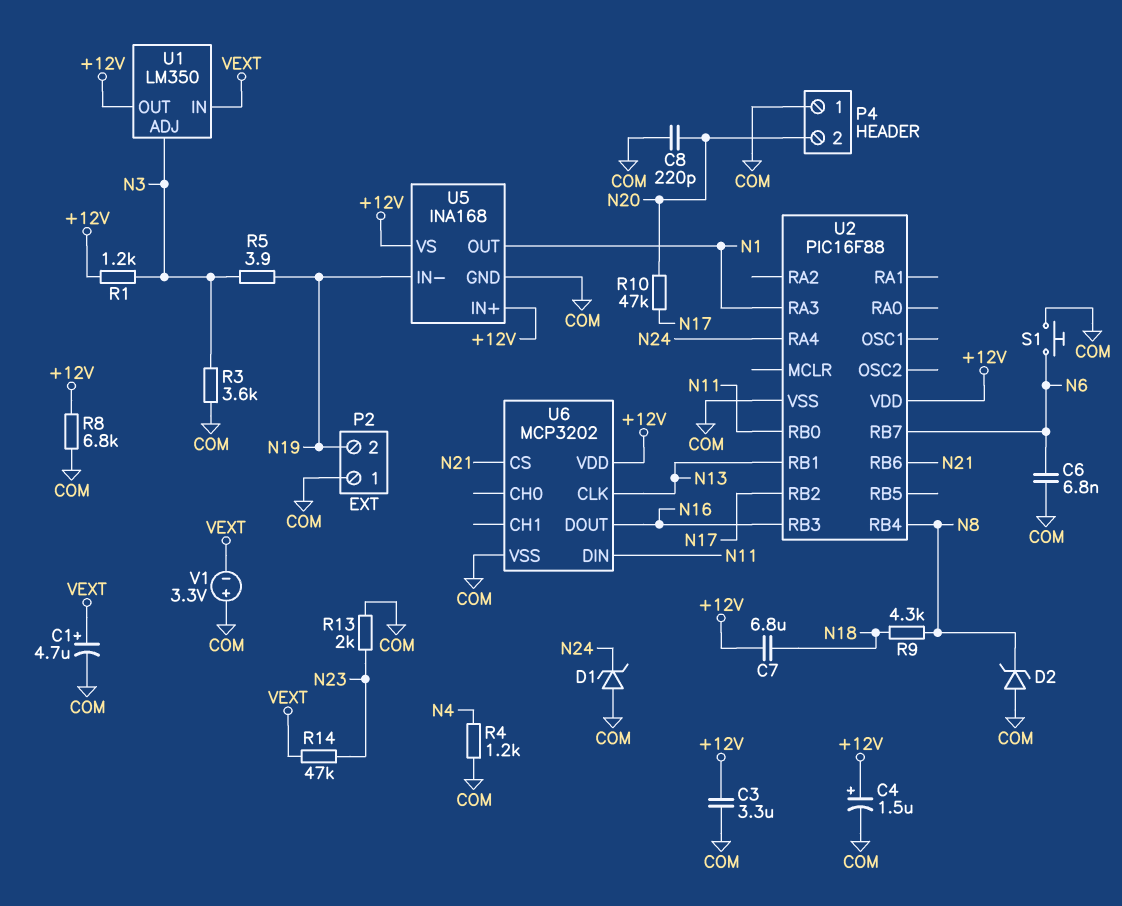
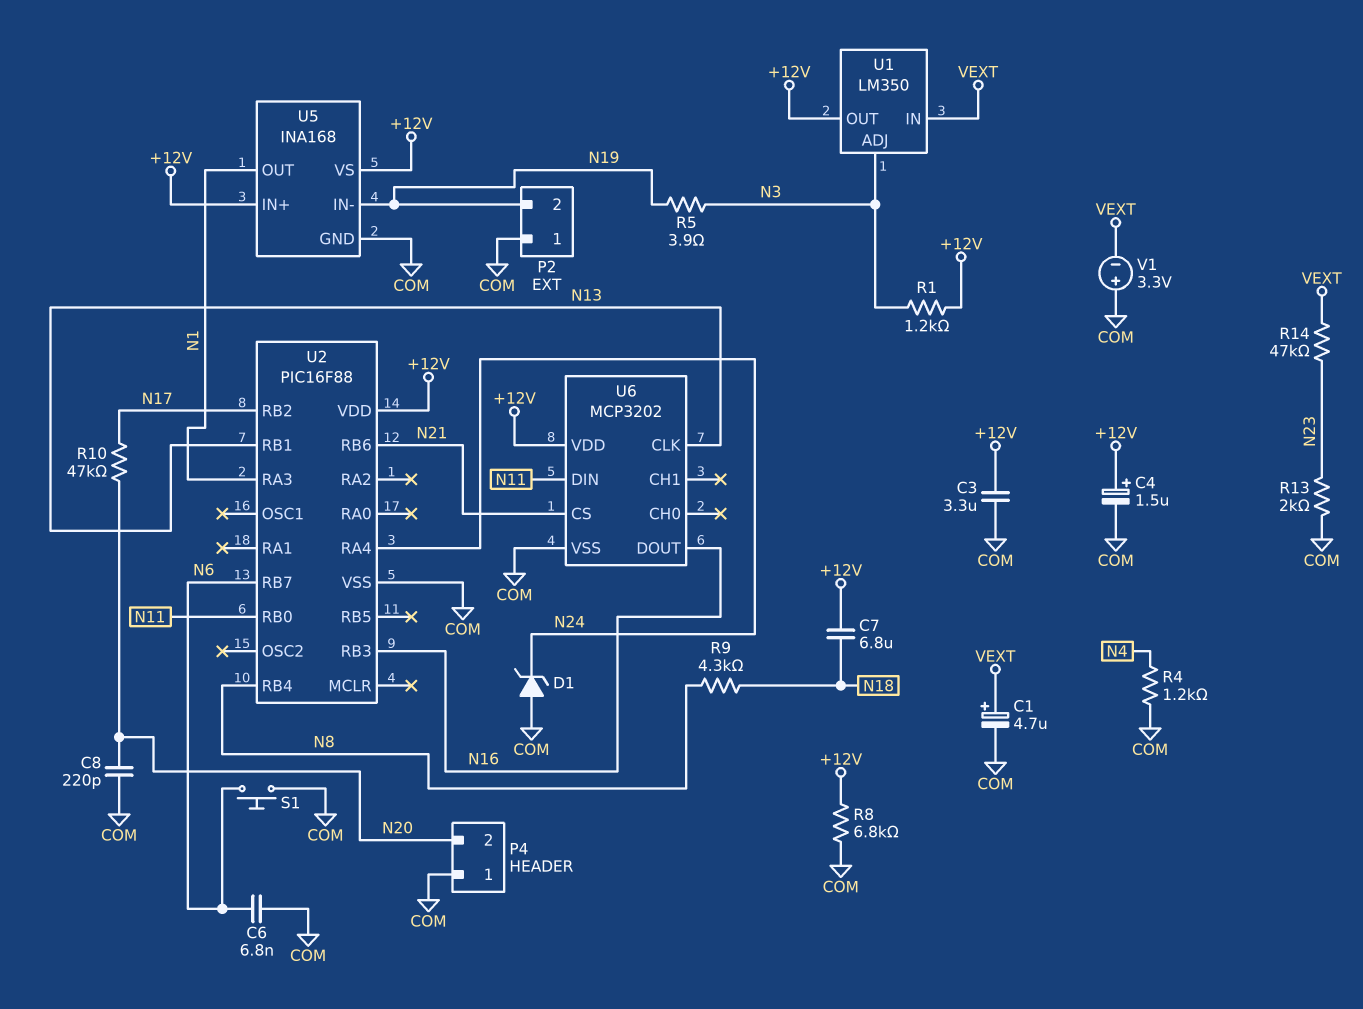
D2: zener (A COM, K N8) -> none
R3: 3.6k (COM, N3) -> none

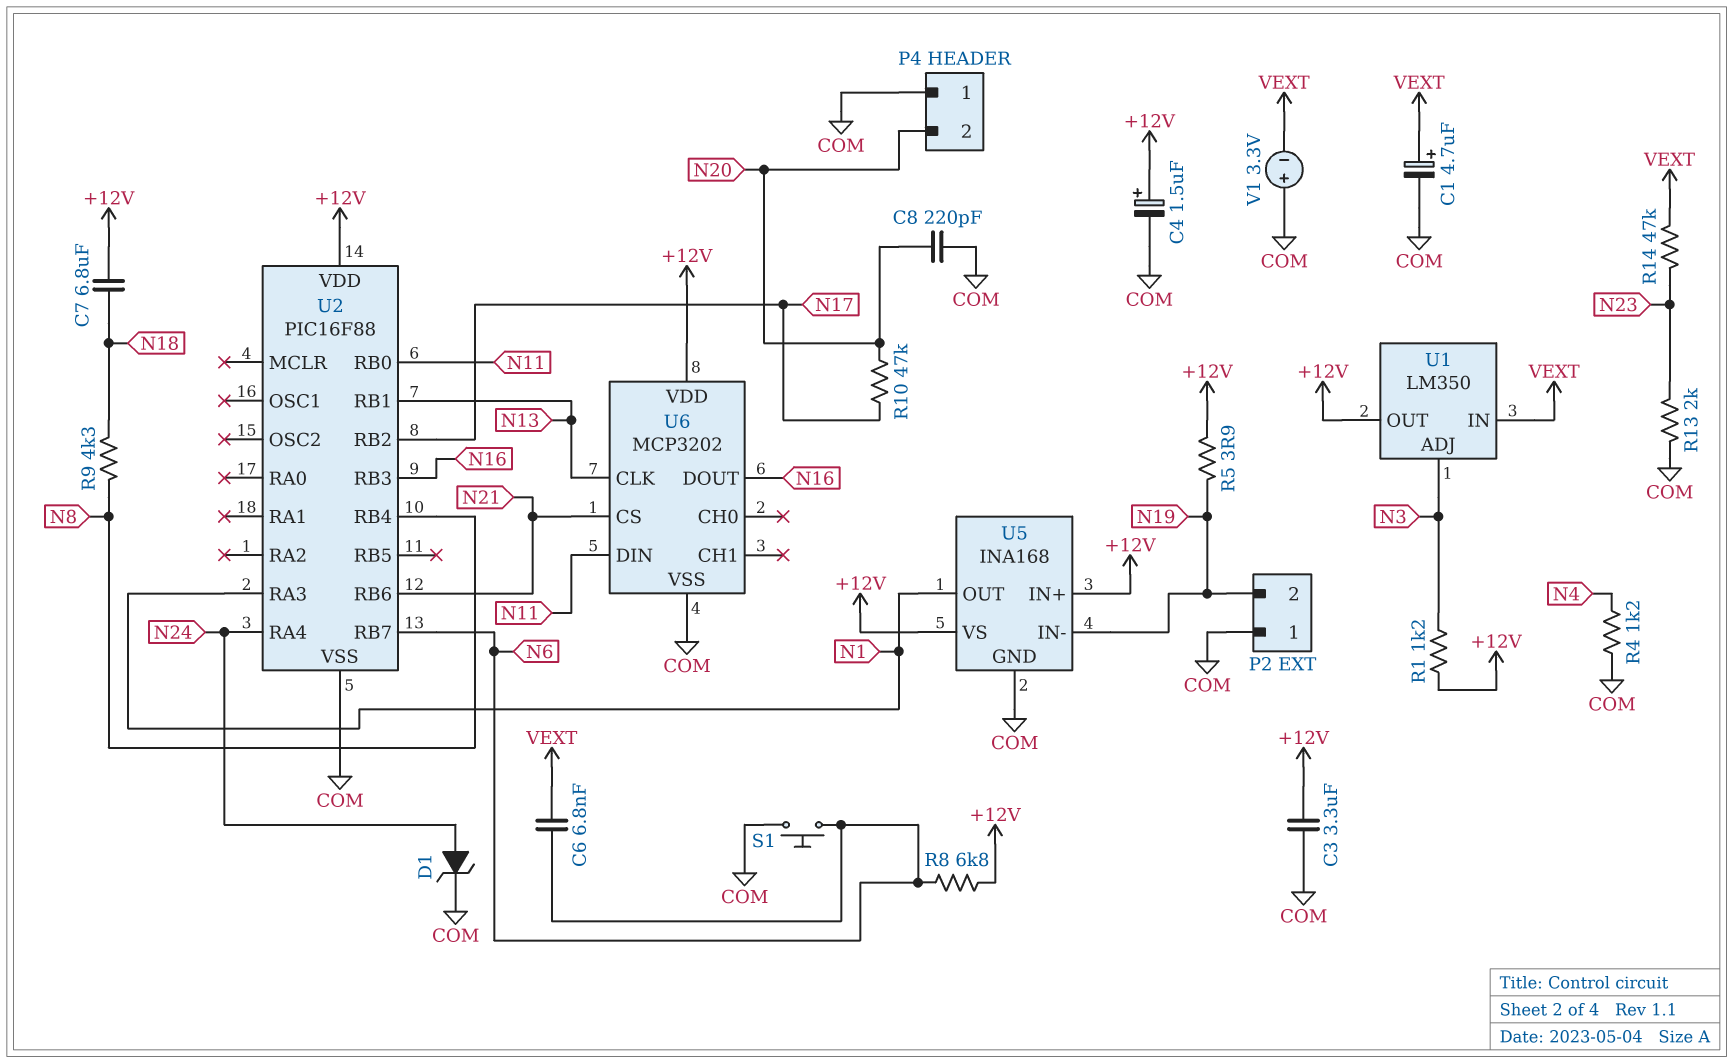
C6: 6.8nF (COM, N6) -> 6.8nF (N6, VEXT)
D1: zener (A COM, K N24) -> zener (A N24, K COM)
R5: 3.9 (N3, N19) -> 3.9 (+12V, N19)
R8: 6.8k (+12V, COM) -> 6.8k (+12V, N6)

